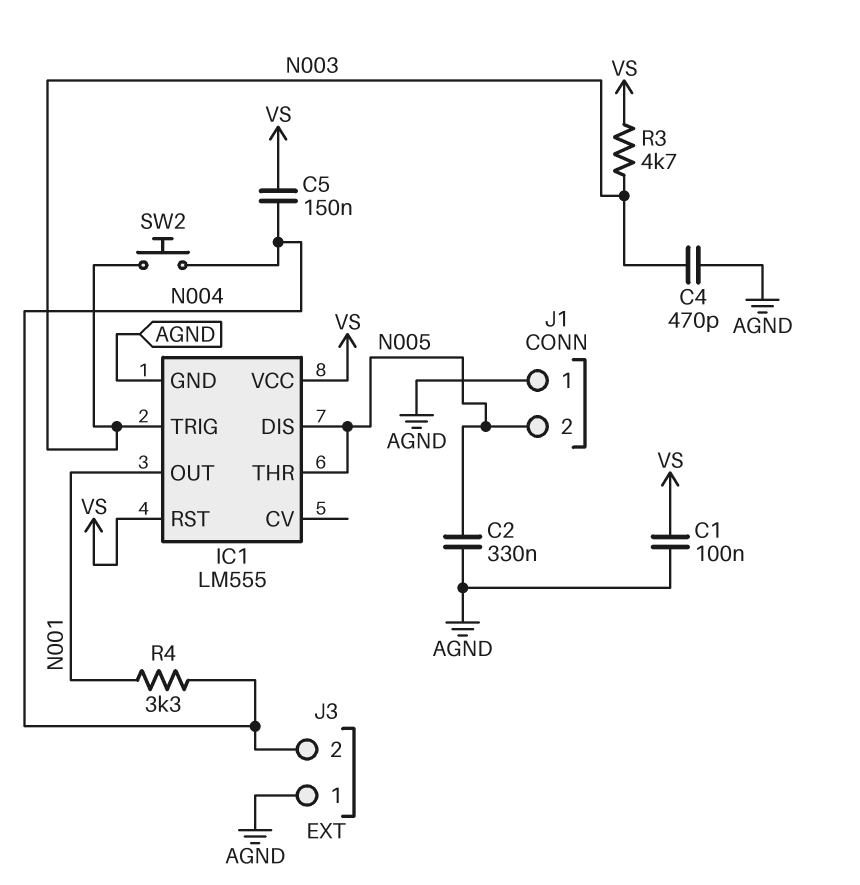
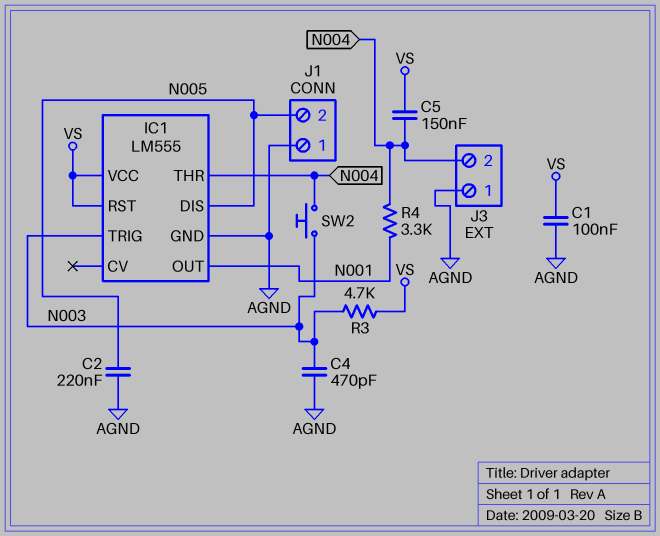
C2: 330nF (AGND, N005) -> 220nF (AGND, N005)
IC1 pin THR: N005 -> N004

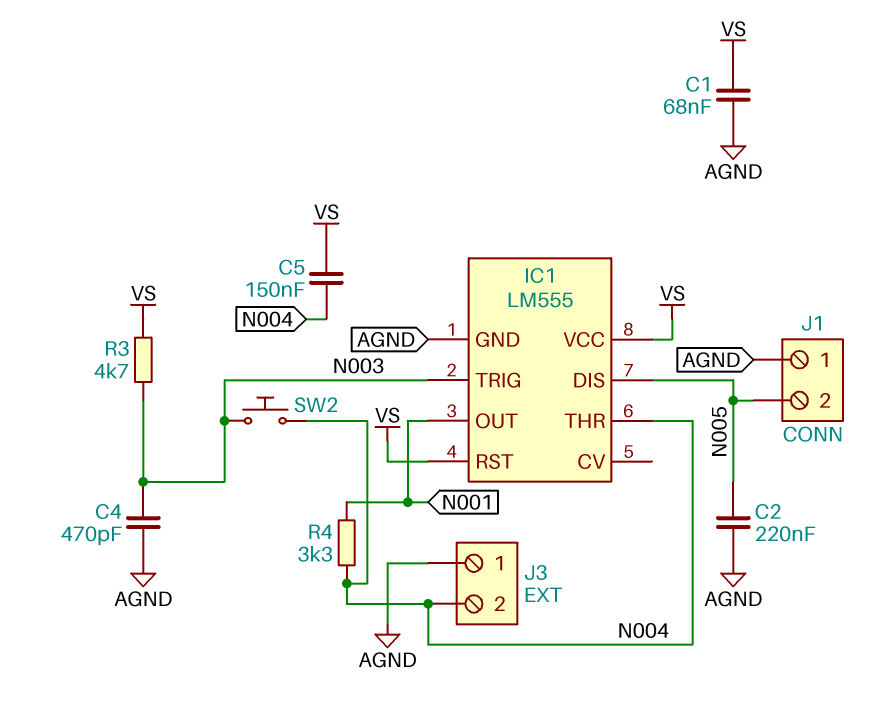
C1: 100nF (AGND, VS) -> 68nF (AGND, VS)

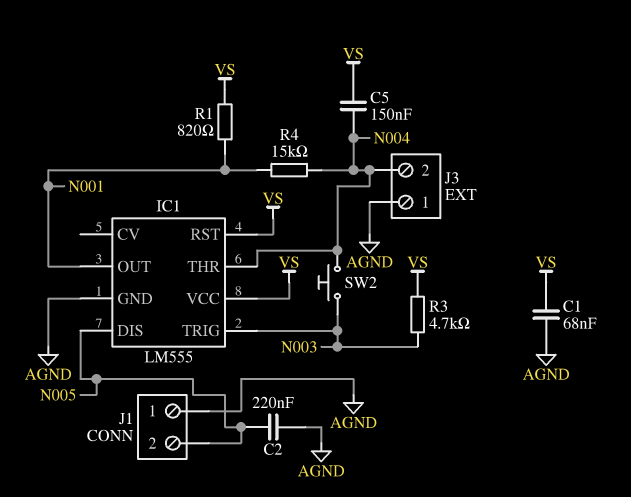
C4: 470pF (AGND, N003) -> none
R1: none -> 820 (N001, VS)
R4: 3.3k (N001, N004) -> 15k (N001, N004)

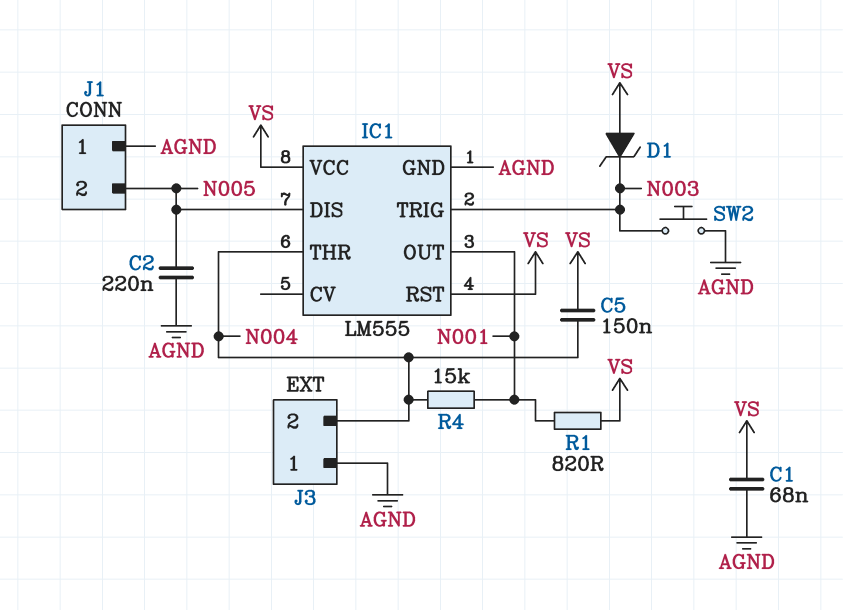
D1: none -> zener (A VS, K N003)
R3: 4.7k (N003, VS) -> none
SW2: button (N003, N004) -> button (AGND, N003)

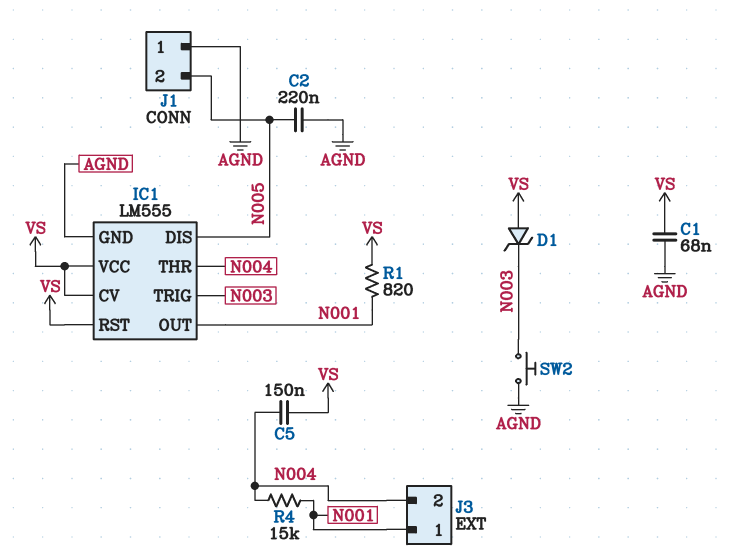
IC1 pin CV: none -> VS
J3 pin 1: AGND -> N001

